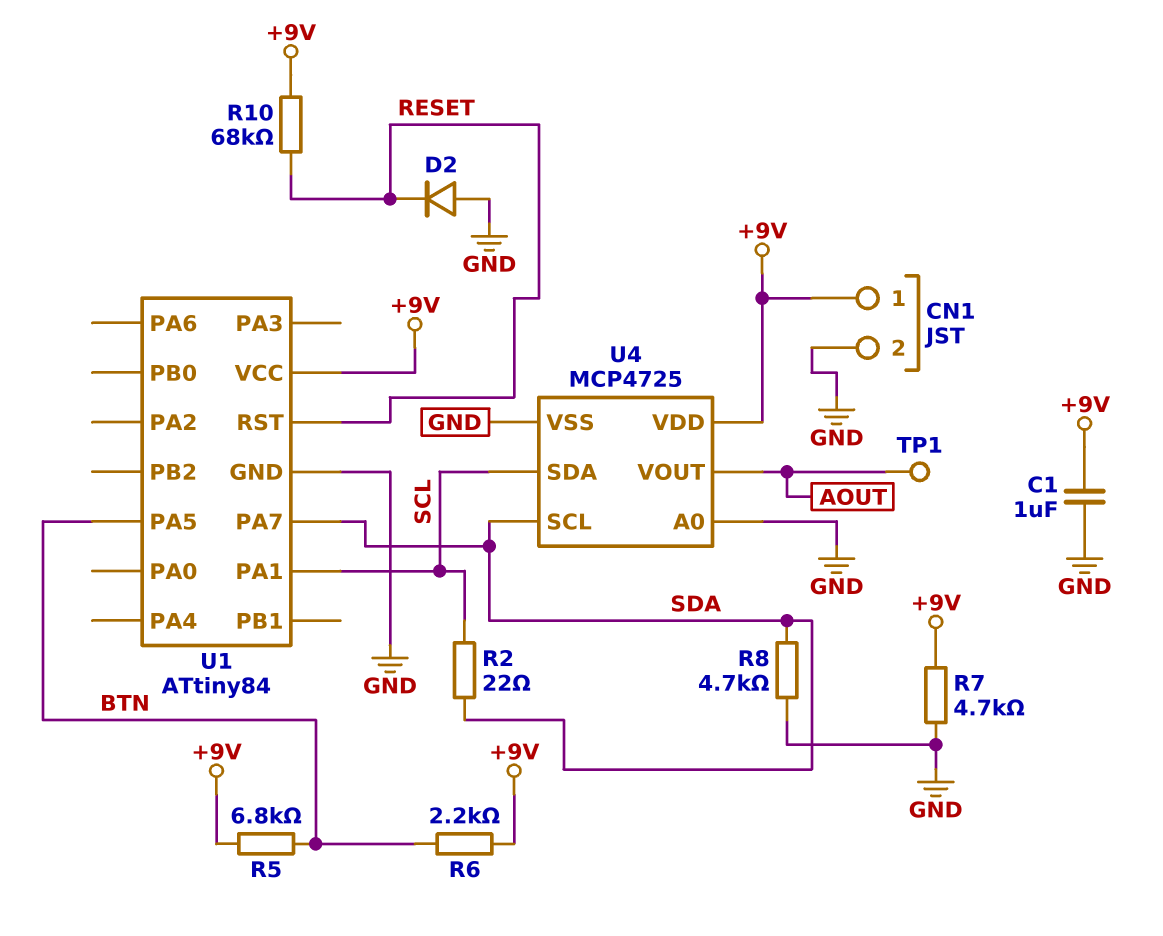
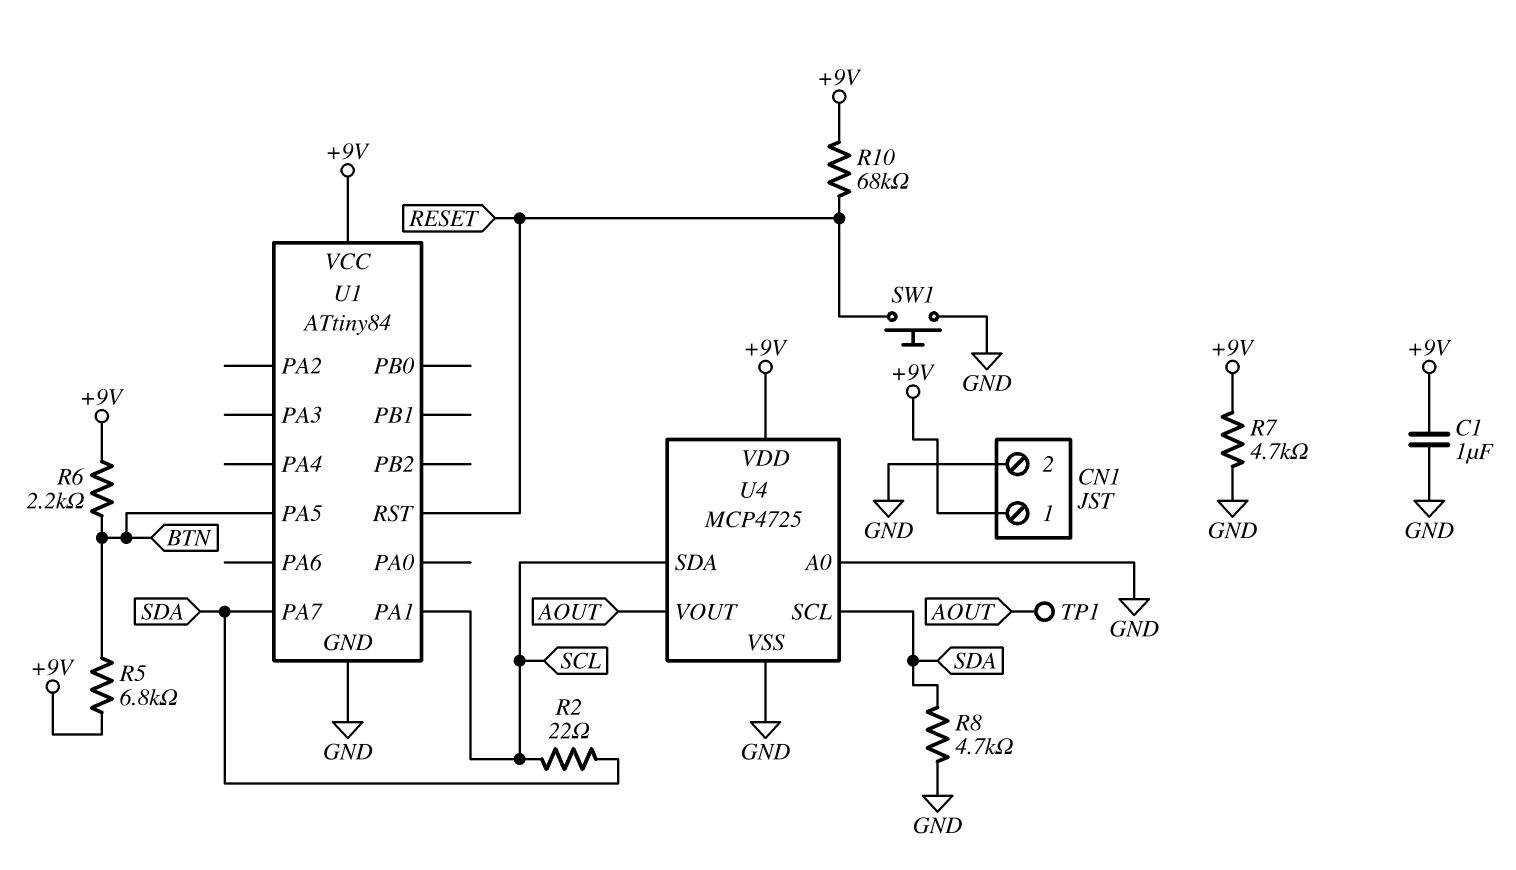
D2: diode (A GND, K RESET) -> none
SW1: none -> button (GND, RESET)

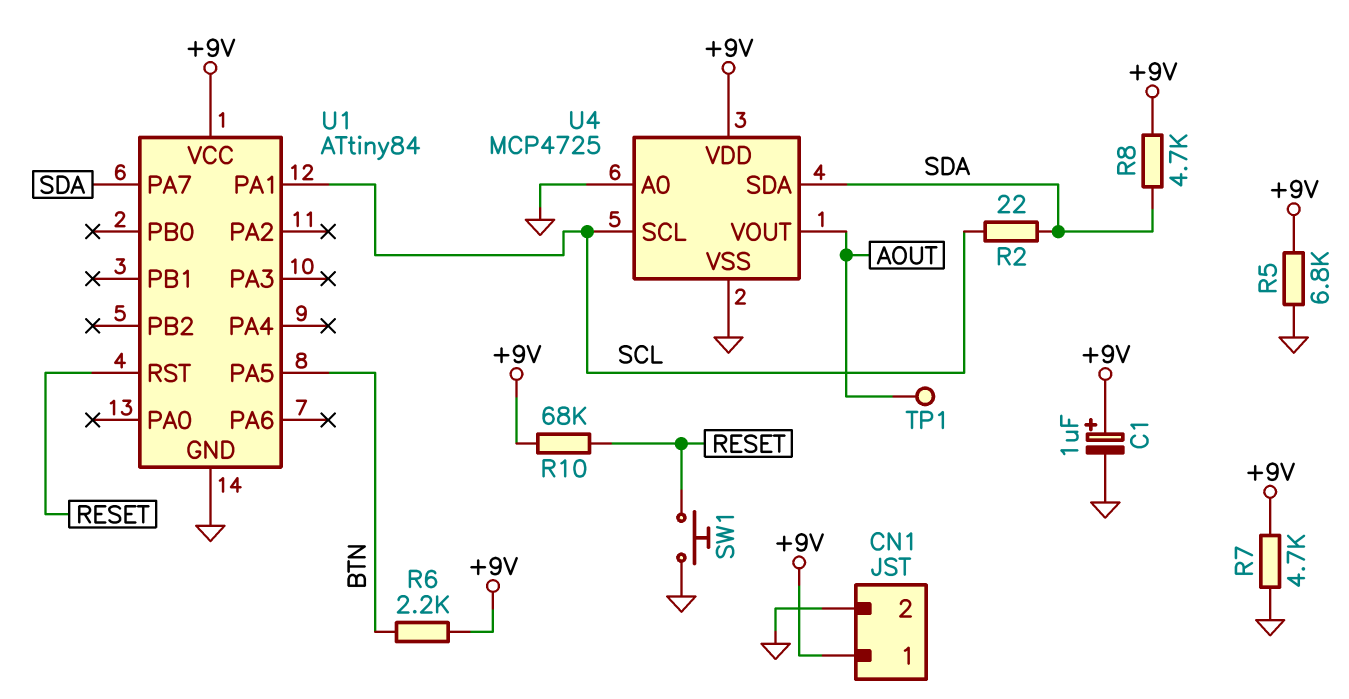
C1: 1uF (+9V, GND) -> 1uF (plus +9V, minus GND)
R5: 6.8k (+9V, BTN) -> 6.8k (+9V, GND)
R8: 4.7k (GND, SDA) -> 4.7k (+9V, SDA)
U4 pin SCL: SDA -> SCL
U4 pin SDA: SCL -> SDA

